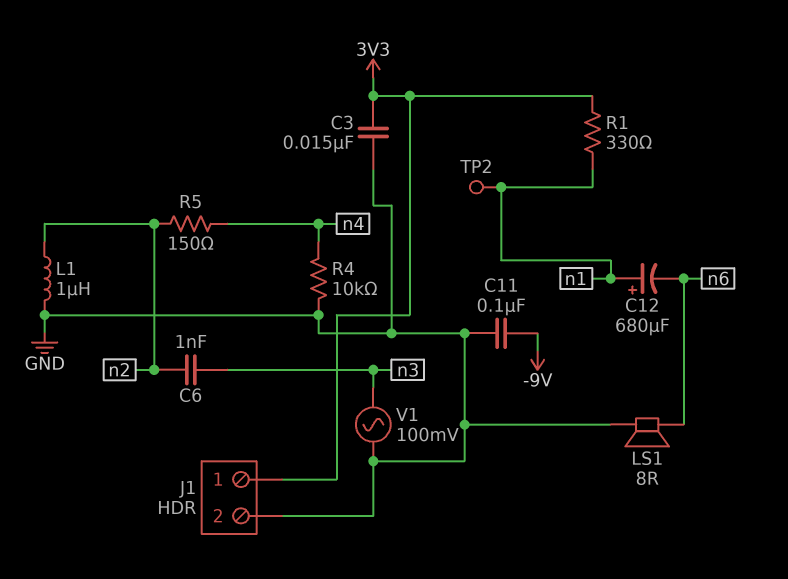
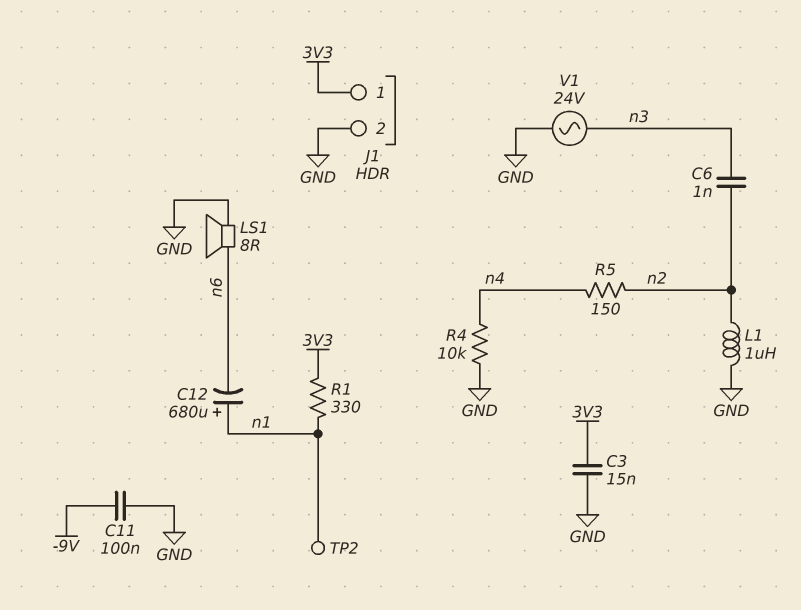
V1: AC 100mV (GND, n3) -> AC 24V (GND, n3)

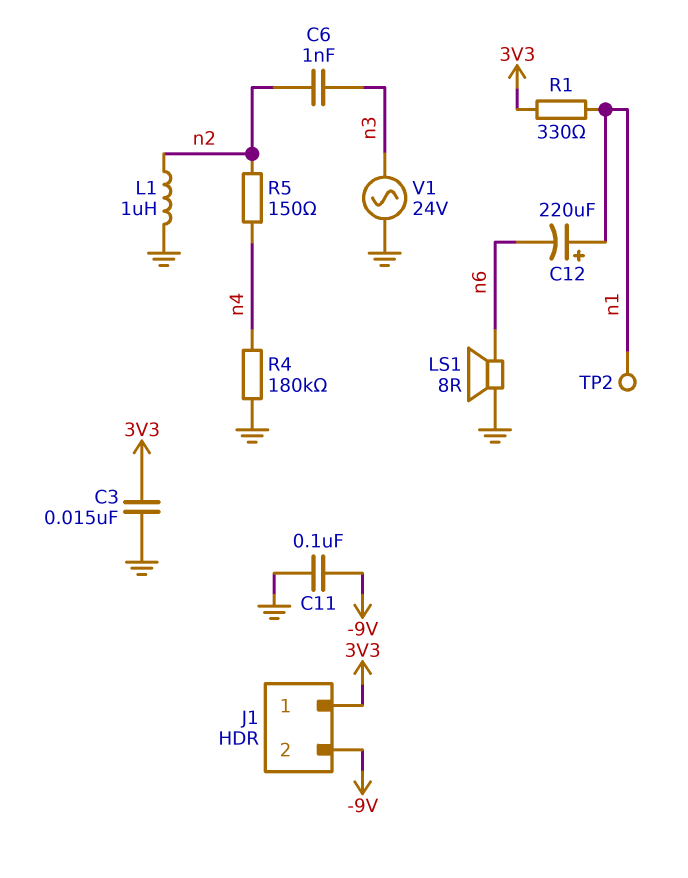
C12: 680uF (plus n1, minus n6) -> 220uF (plus n1, minus n6)
J1 pin 2: GND -> -9V
R4: 10k (GND, n4) -> 180k (GND, n4)

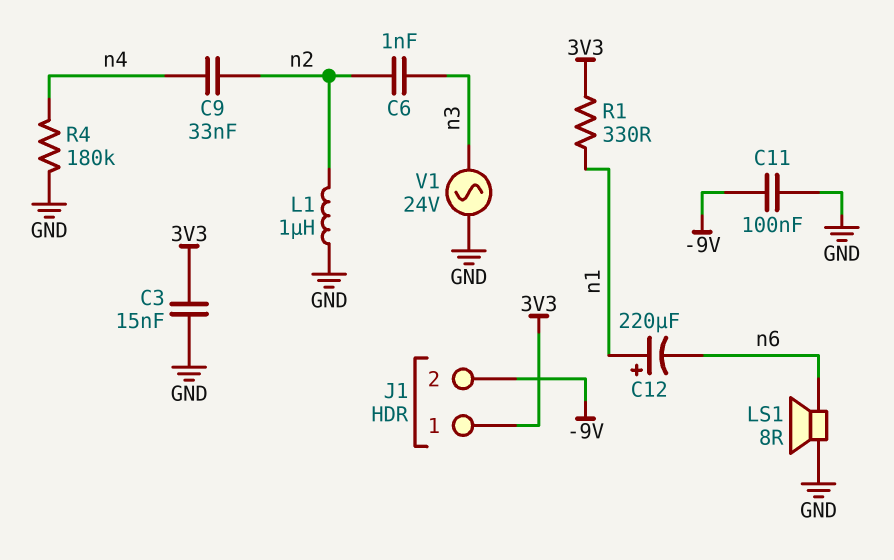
C9: none -> 33nF (n2, n4)
R5: 150 (n2, n4) -> none
TP2: test point (n1) -> none

